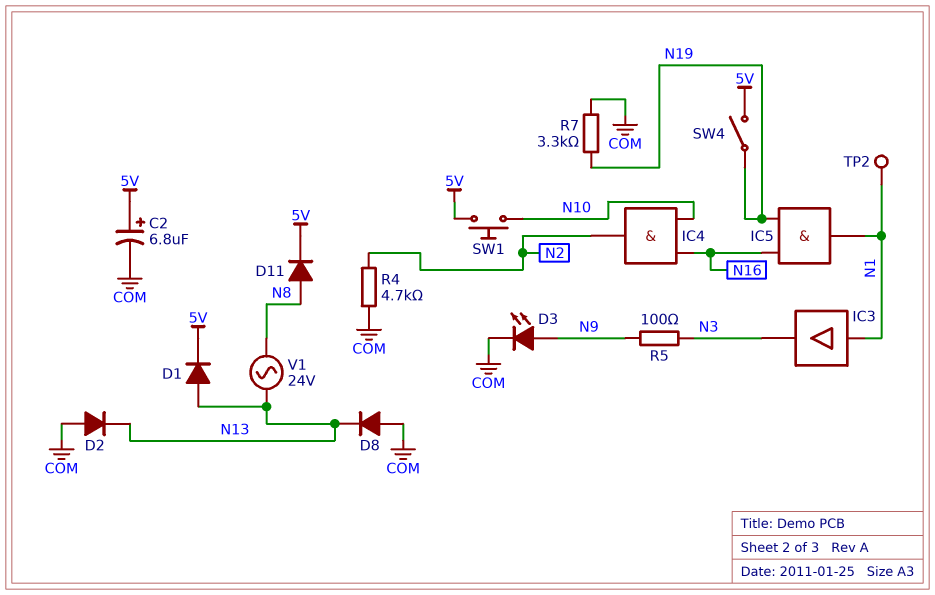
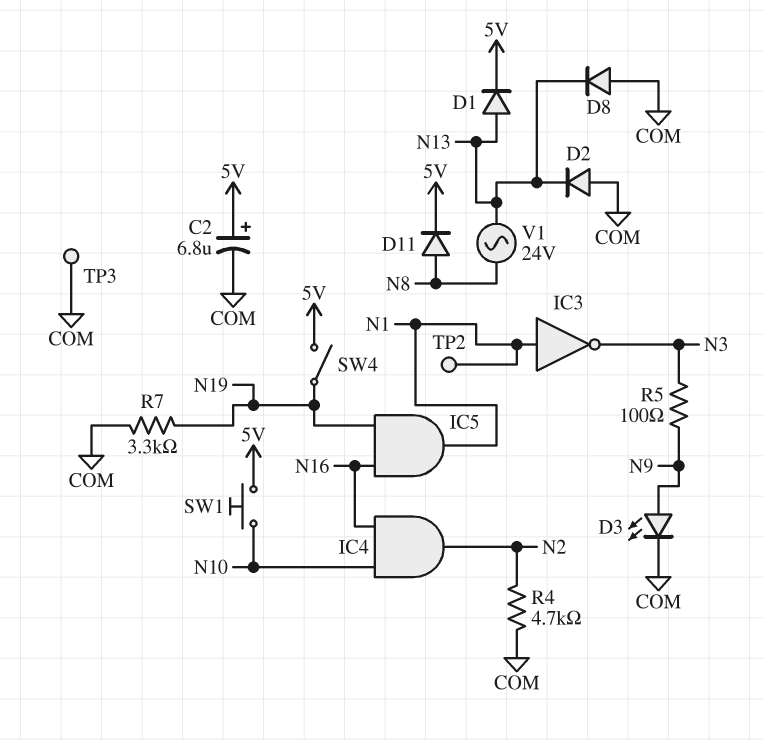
IC3: buffer (in N1, out N3) -> NOT (in N1, out N3)
TP3: none -> test point (COM)

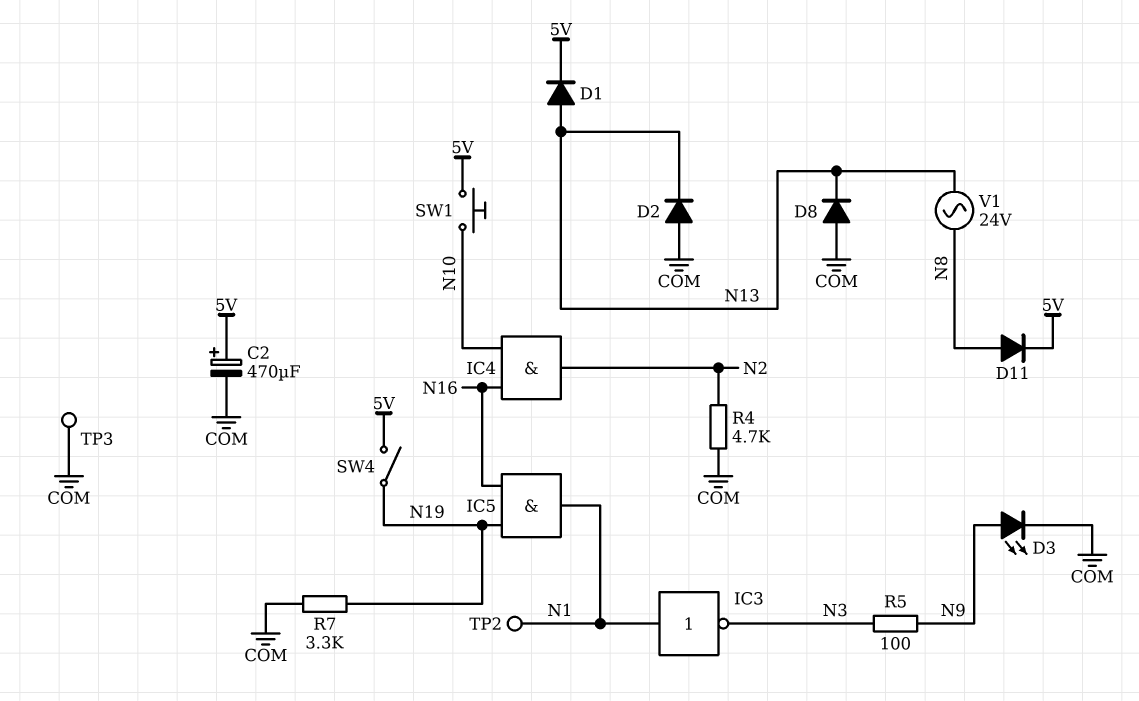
C2: 6.8uF (plus 5V, minus COM) -> 470uF (plus 5V, minus COM)

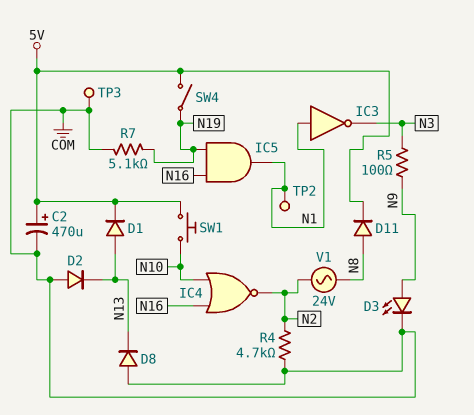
IC4: AND (in N10, in N16, out N2) -> NOR (in N10, in N16, out N2)
R7: 3.3k (COM, N19) -> 5.1k (COM, N19)
V1: AC 24V (N8, N13) -> AC 24V (N2, N8)

